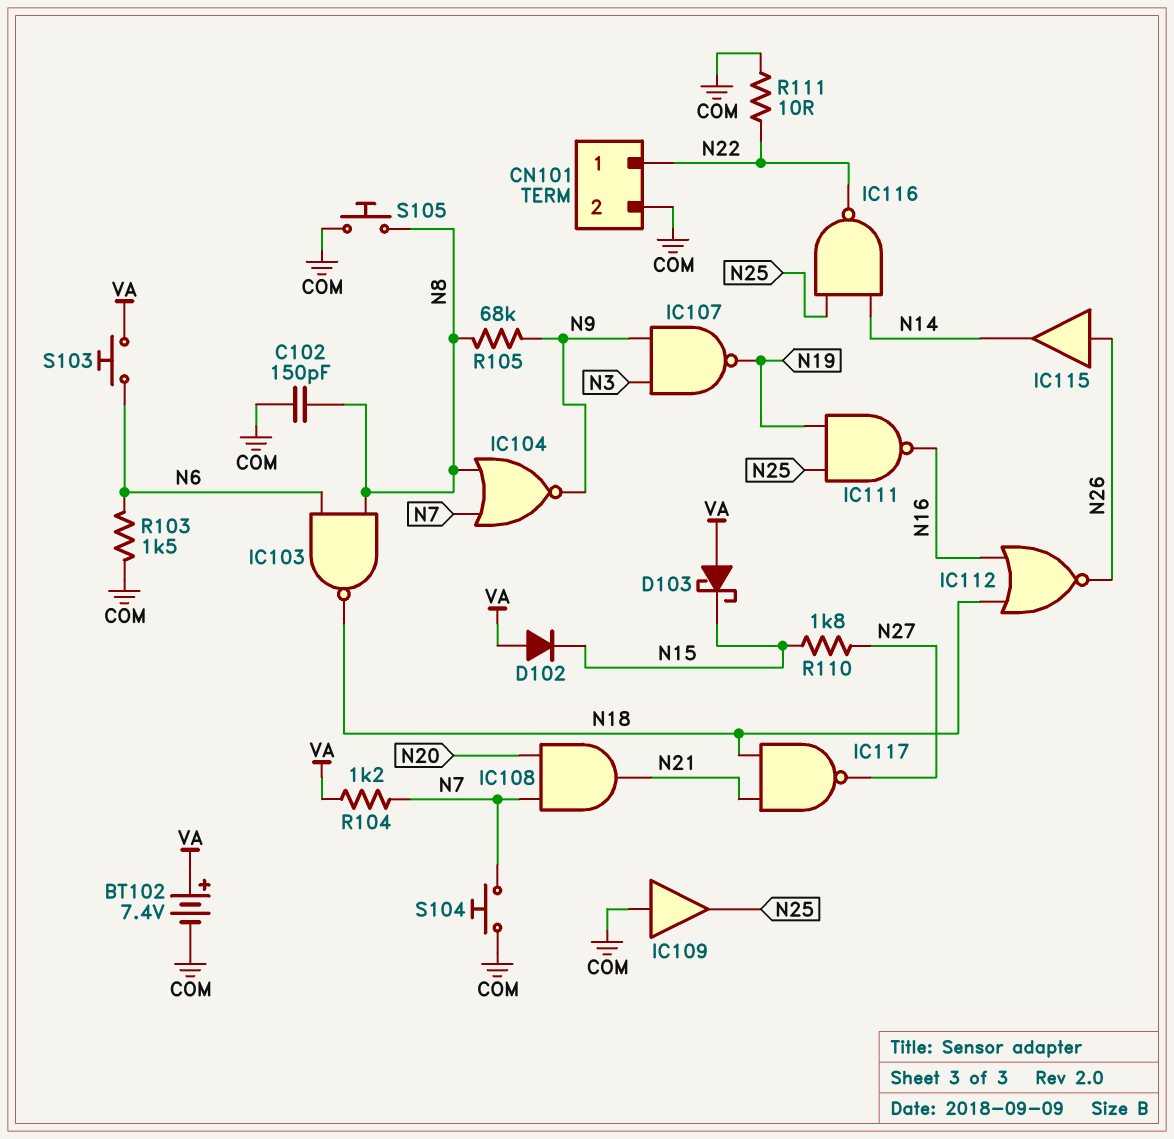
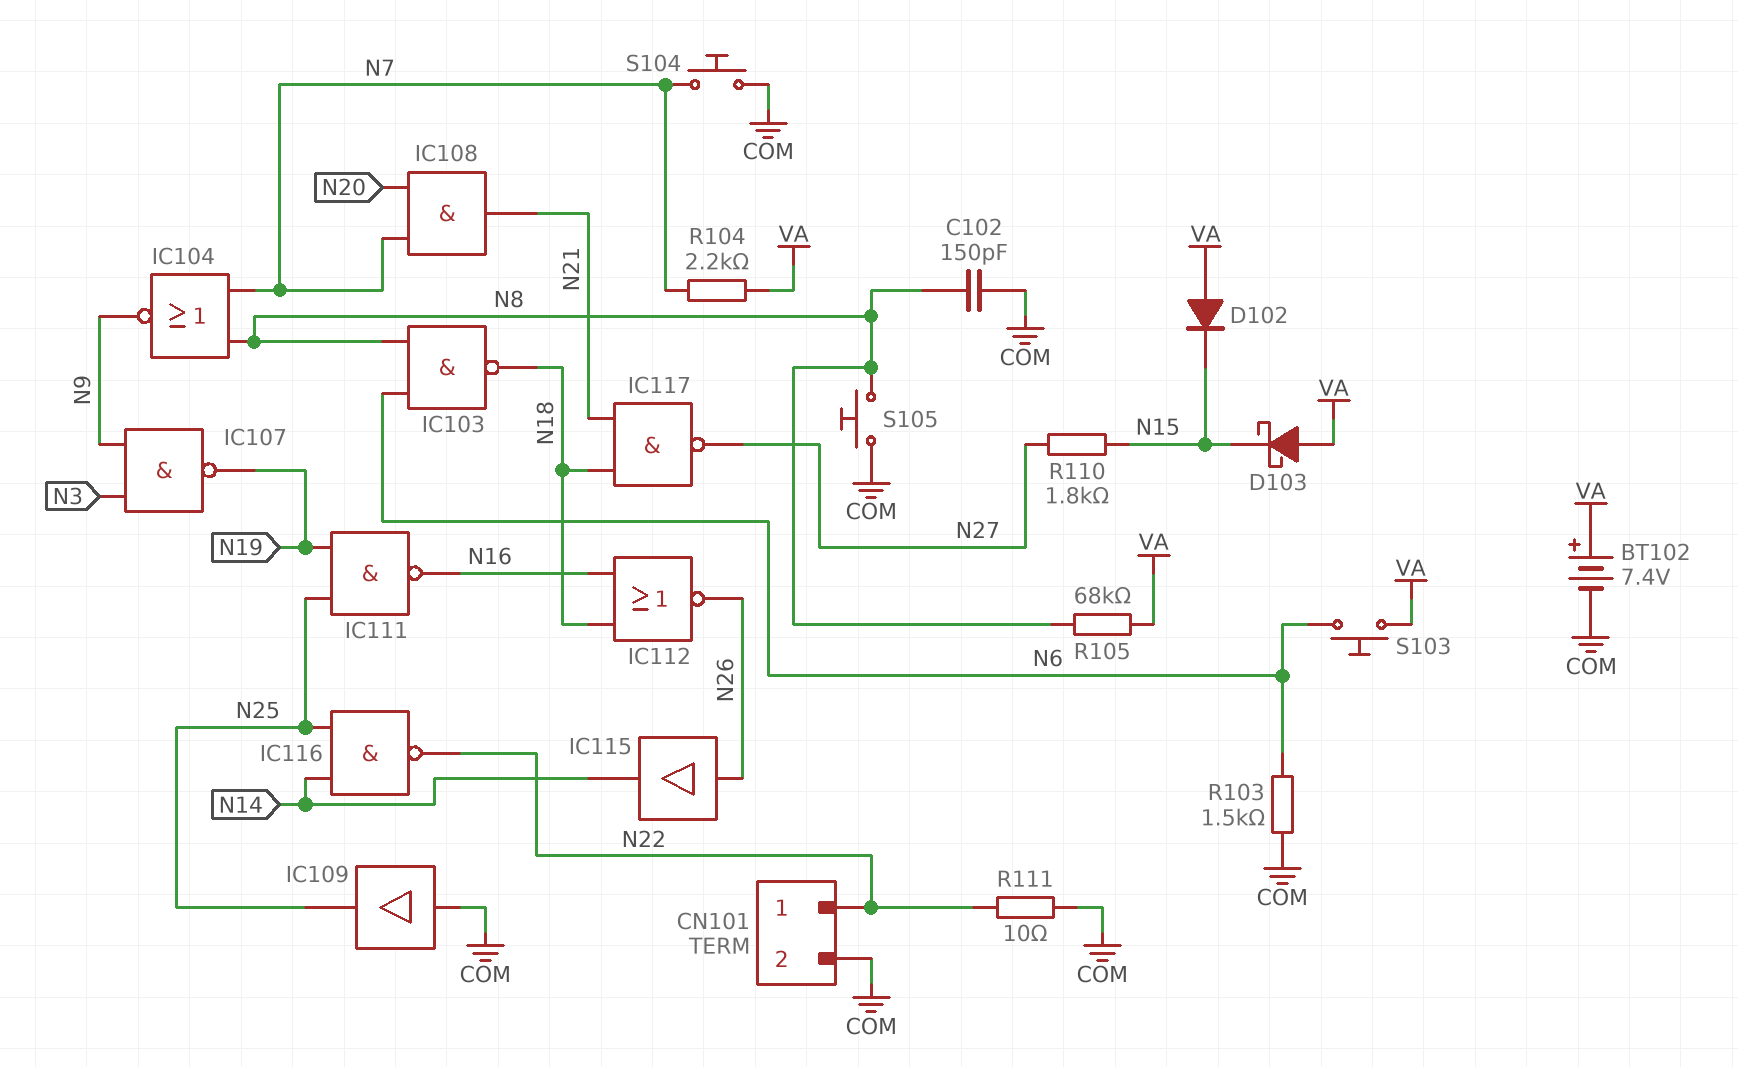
R104: 1.2k (N7, VA) -> 2.2k (N7, VA)
R105: 68k (N8, N9) -> 68k (N8, VA)

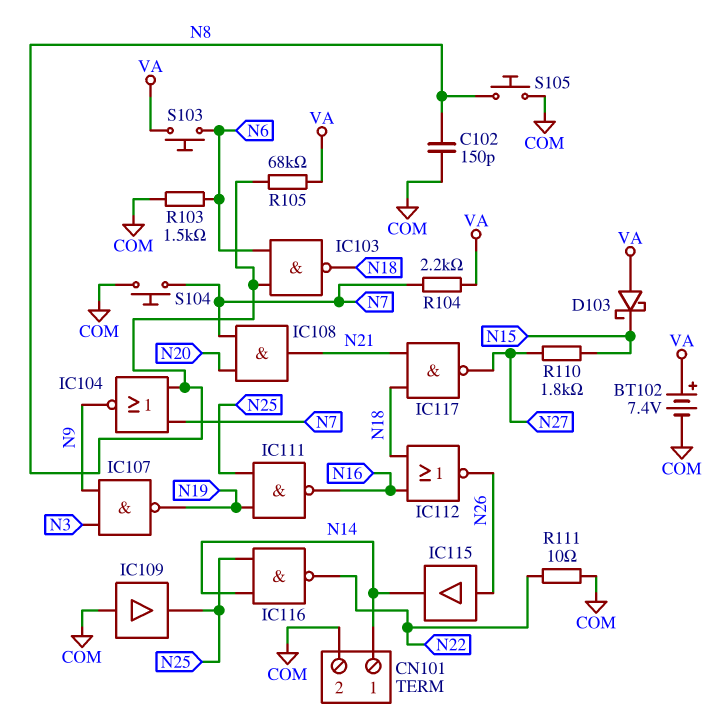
CN101 pin 1: N22 -> N14
D102: diode (A VA, K N15) -> none

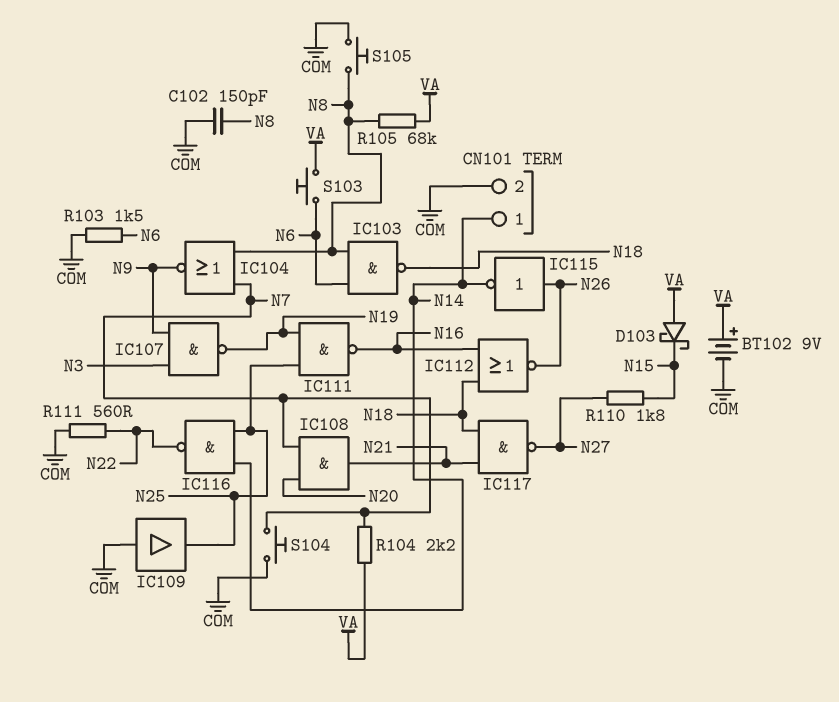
BT102: 7.4V (plus VA, minus COM) -> 9V (plus VA, minus COM)
IC115: buffer (in N26, out N14) -> NOT (in N26, out N14)
R111: 10 (COM, N22) -> 560 (COM, N22)

